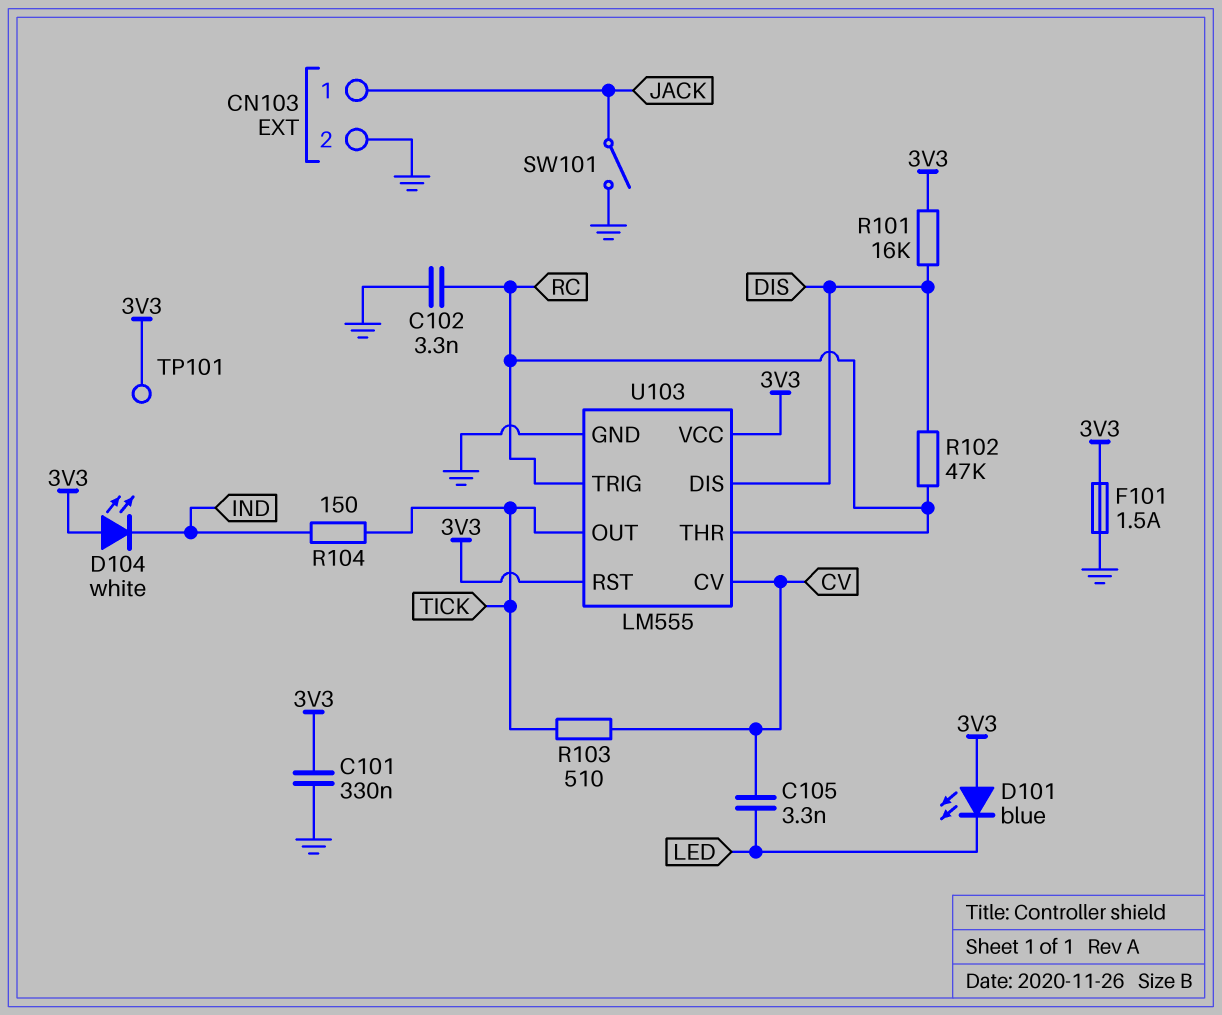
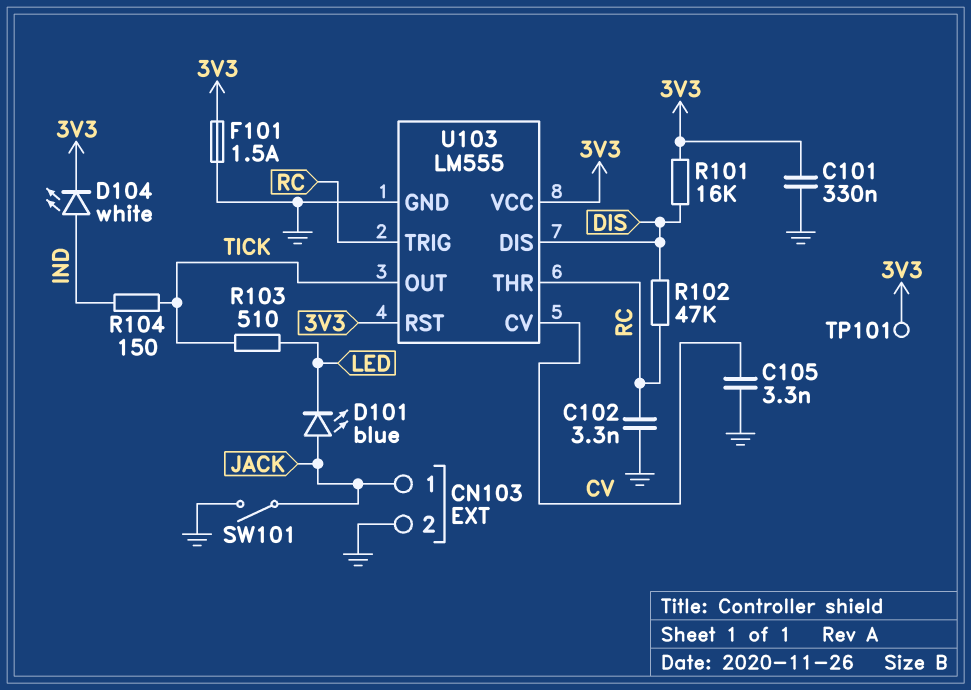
C105: 3.3nF (CV, LED) -> 3.3nF (CV, GND)
D101: LED blue (A 3V3, K LED) -> LED blue (A JACK, K LED)
D104: LED white (A 3V3, K IND) -> LED white (A IND, K 3V3)
R103: 510 (CV, TICK) -> 510 (LED, TICK)

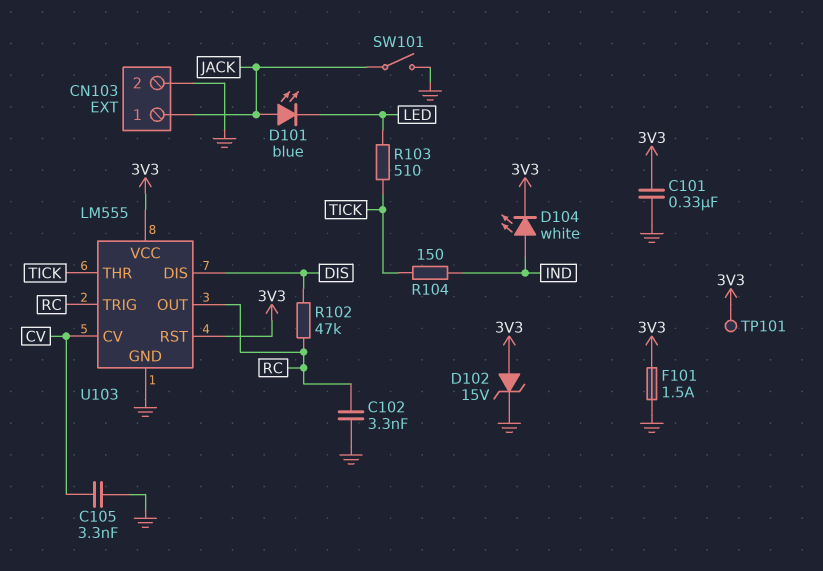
D102: none -> zener 15V (A 3V3, K GND)
R101: 16k (3V3, DIS) -> none
U103 pin OUT: TICK -> RC
U103 pin THR: RC -> TICK

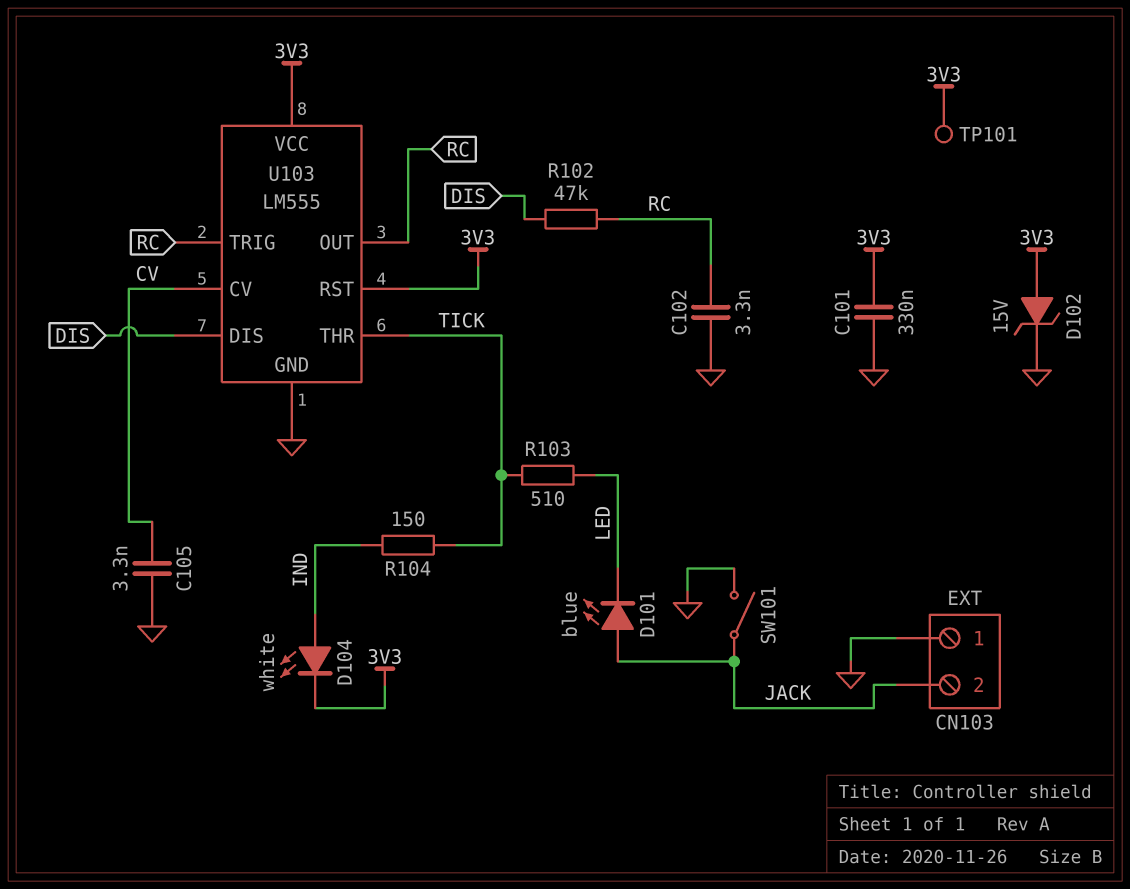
CN103 pin 1: JACK -> GND
CN103 pin 2: GND -> JACK
F101: 1.5A (3V3, GND) -> none

